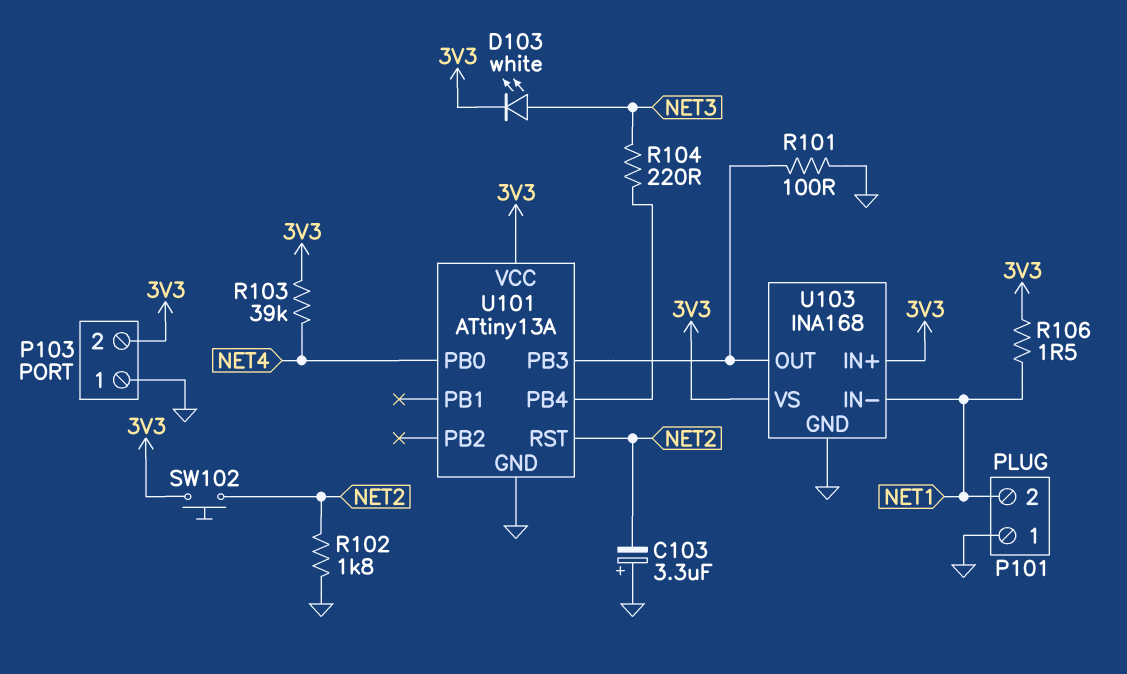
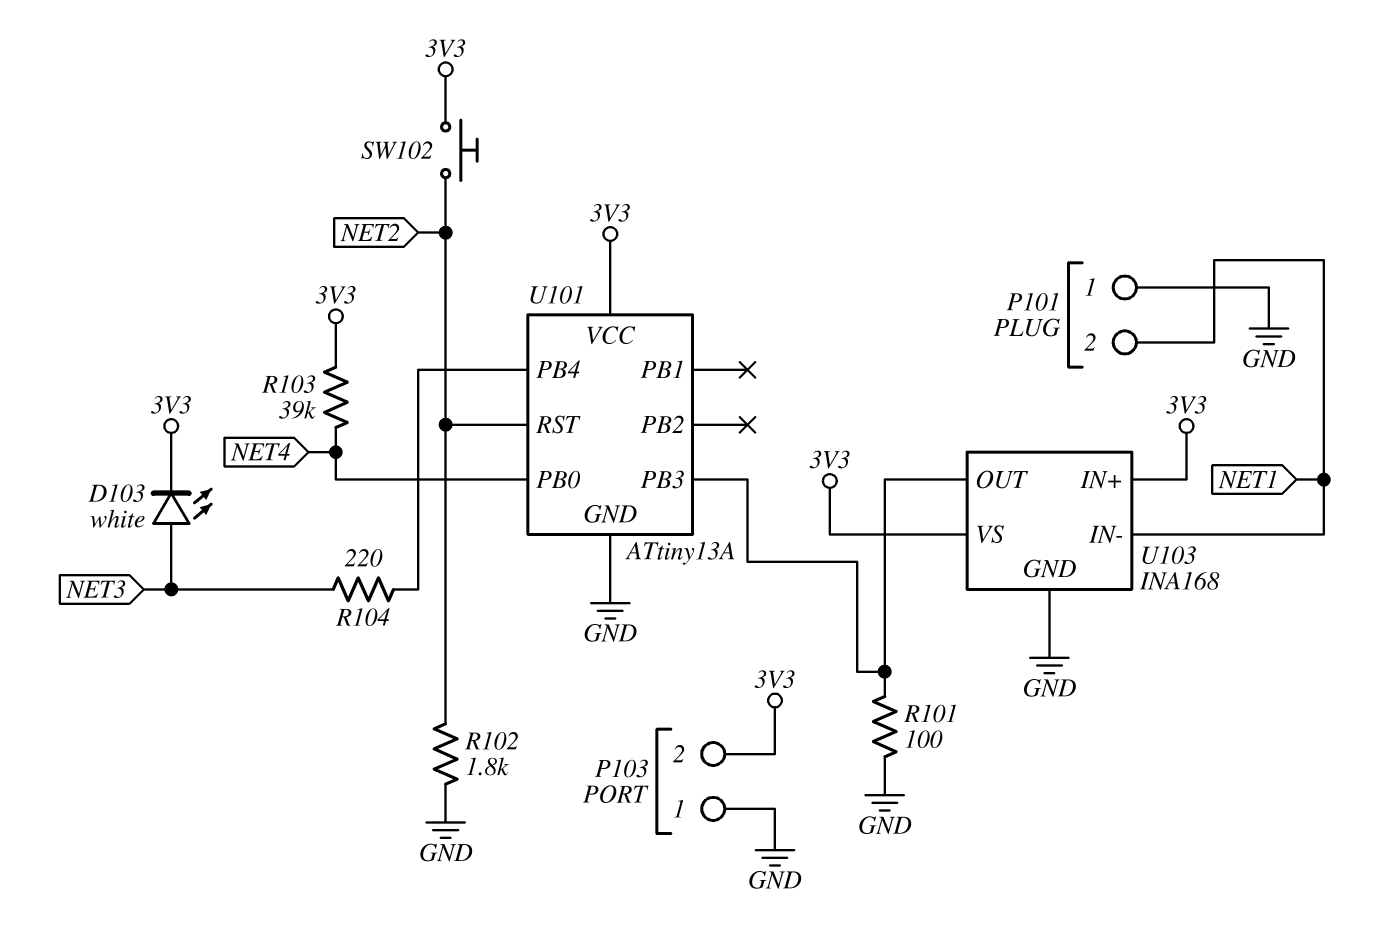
C103: 3.3uF (plus GND, minus NET2) -> none
R106: 1.5 (3V3, NET1) -> none

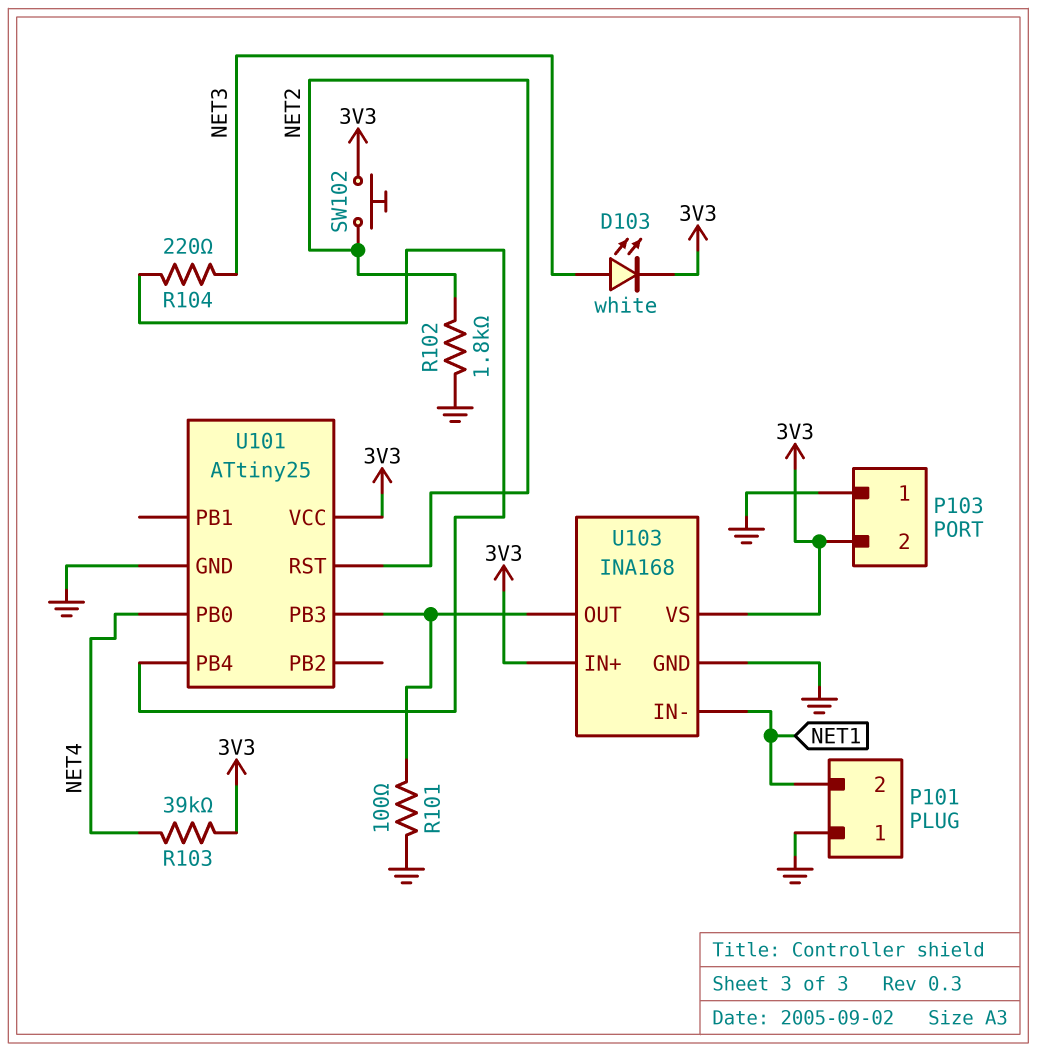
U101: ATtiny13A -> ATtiny25

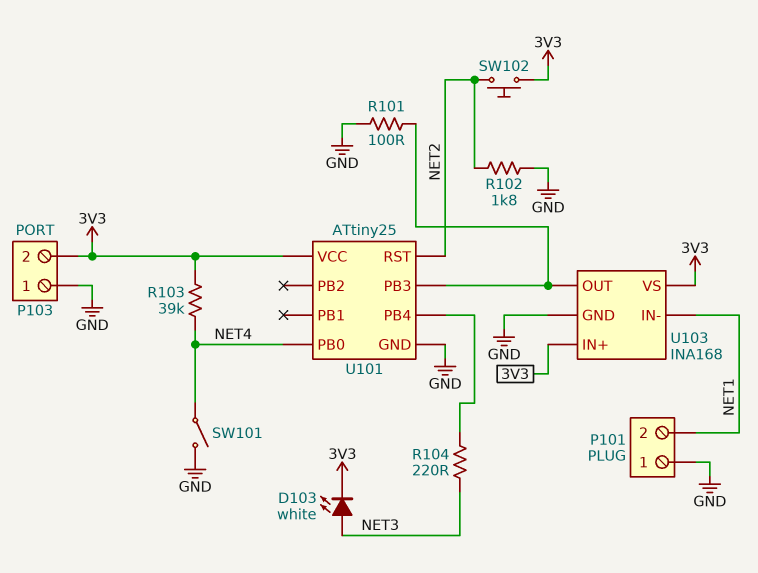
SW101: none -> switch (GND, NET4)

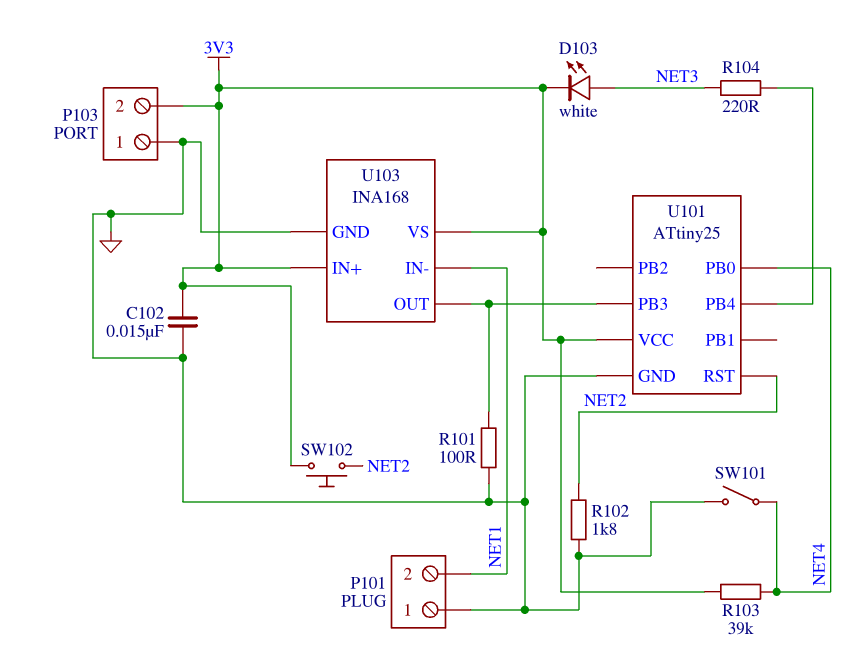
C102: none -> 15nF (3V3, GND)

